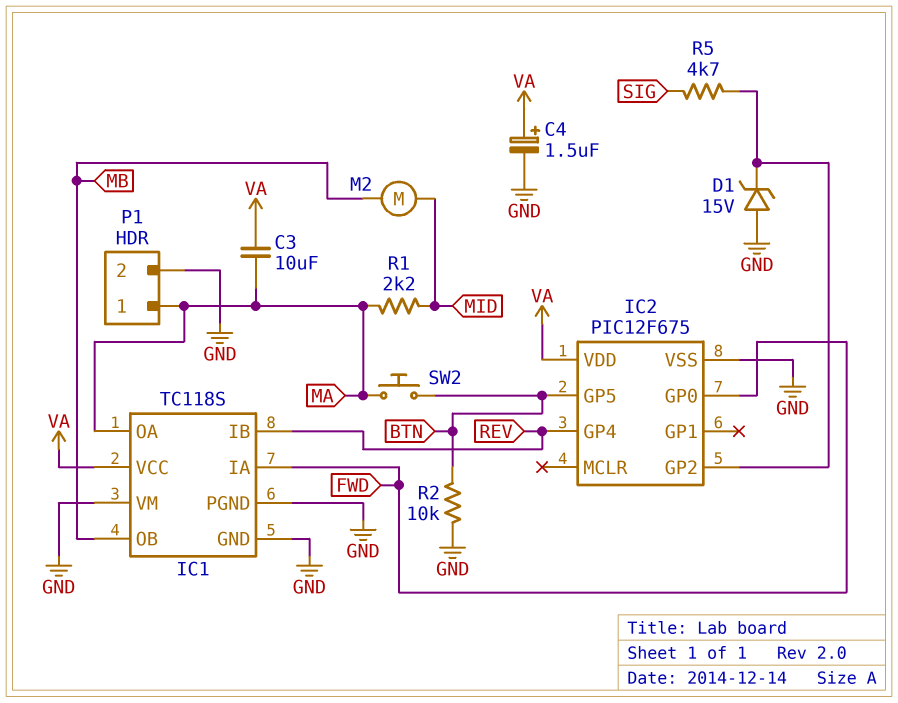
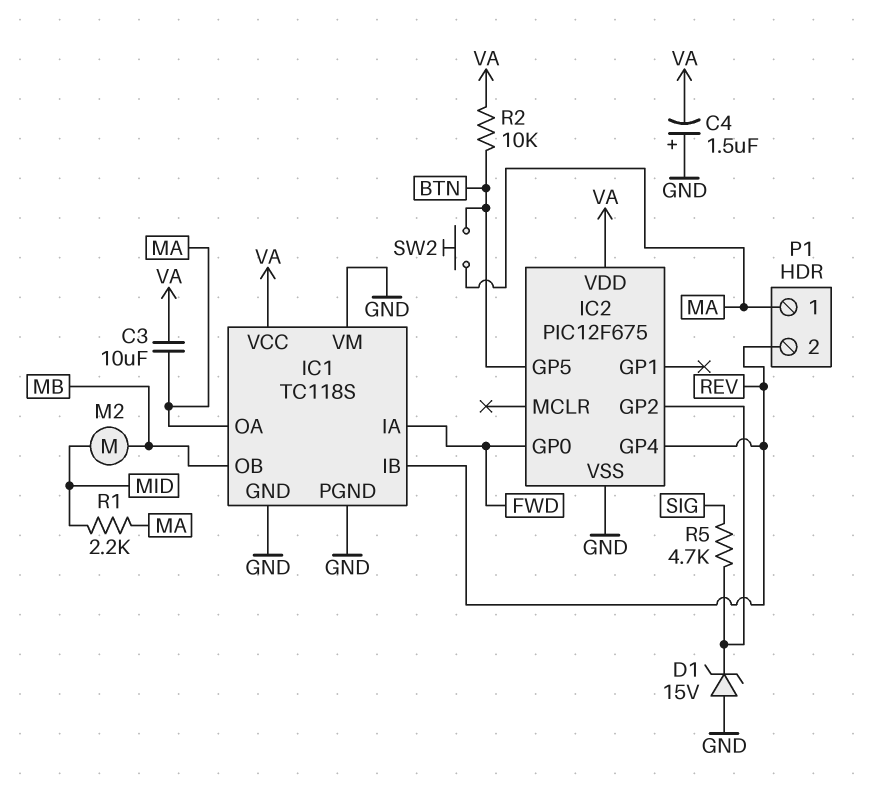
C4: 1.5uF (plus VA, minus GND) -> 1.5uF (plus GND, minus VA)
P1 pin 2: GND -> REV
R2: 10k (BTN, GND) -> 10k (BTN, VA)

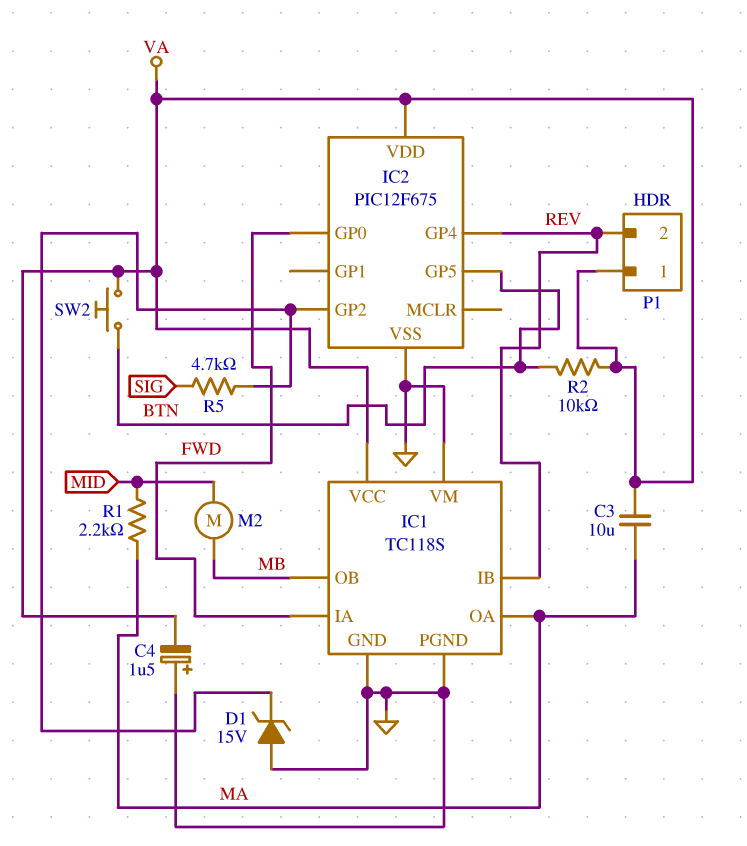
P1 pin 1: MA -> VA
SW2: button (BTN, MA) -> button (BTN, VA)

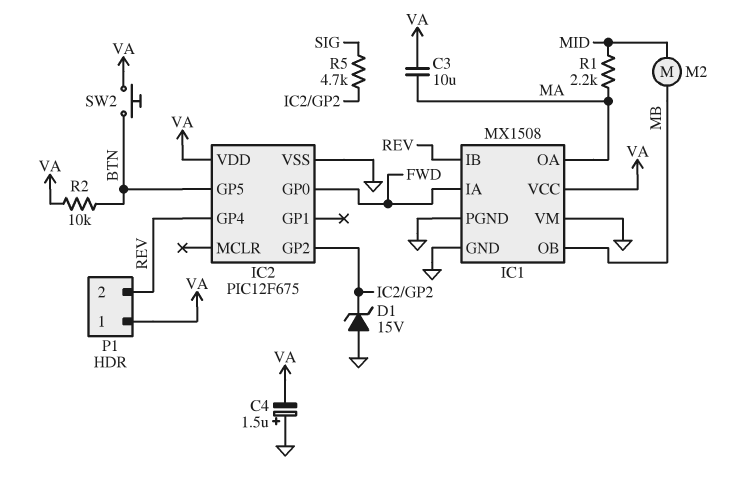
IC1: TC118S -> MX1508

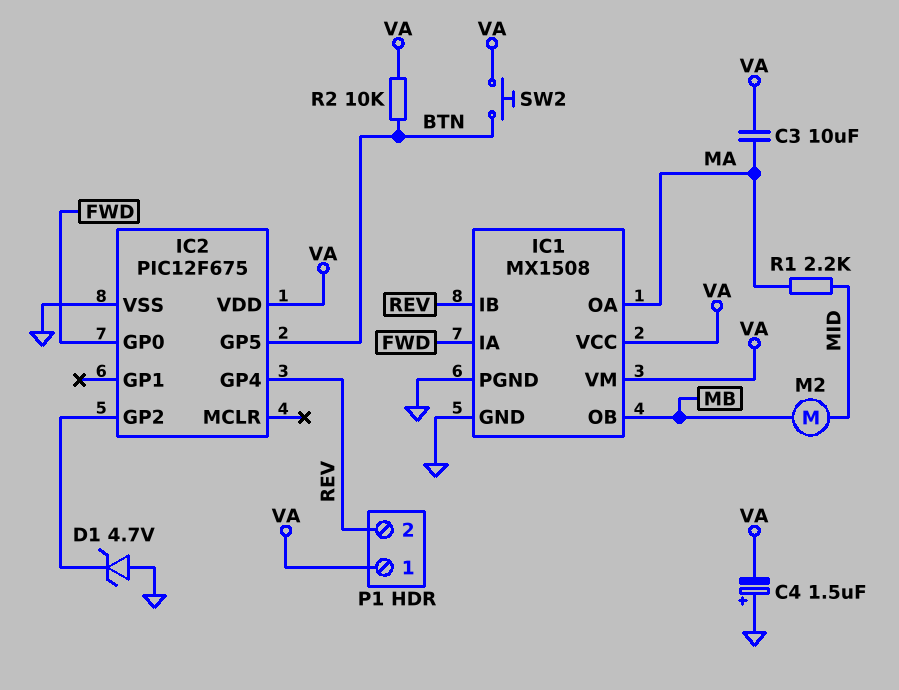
D1: zener 15V (A GND, K IC2/GP2) -> zener 4.7V (A GND, K IC2/GP2)
IC1 pin VM: GND -> VA
R5: 4.7k (IC2/GP2, SIG) -> none

